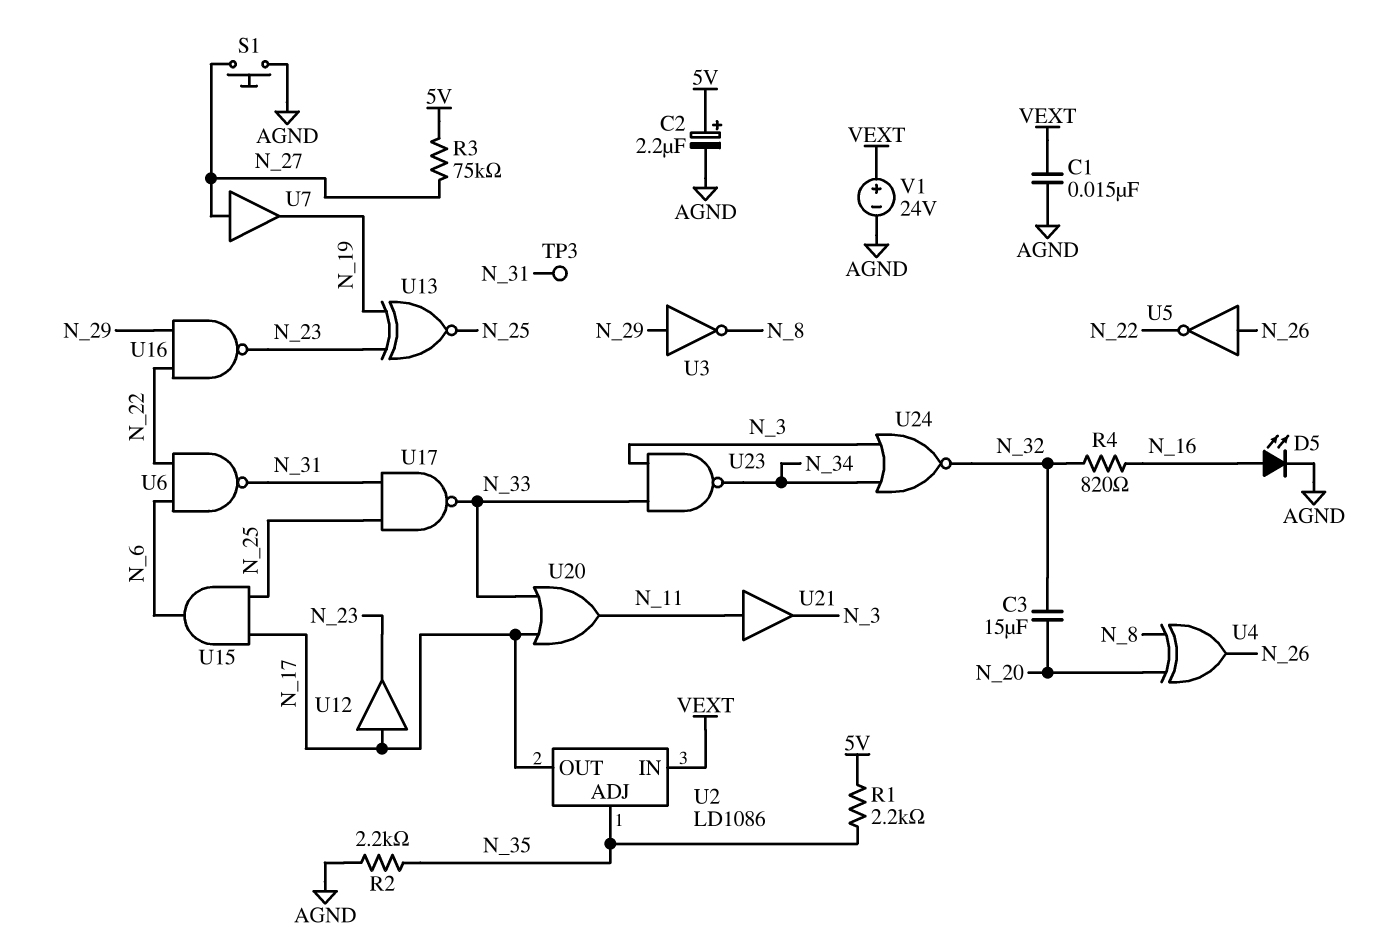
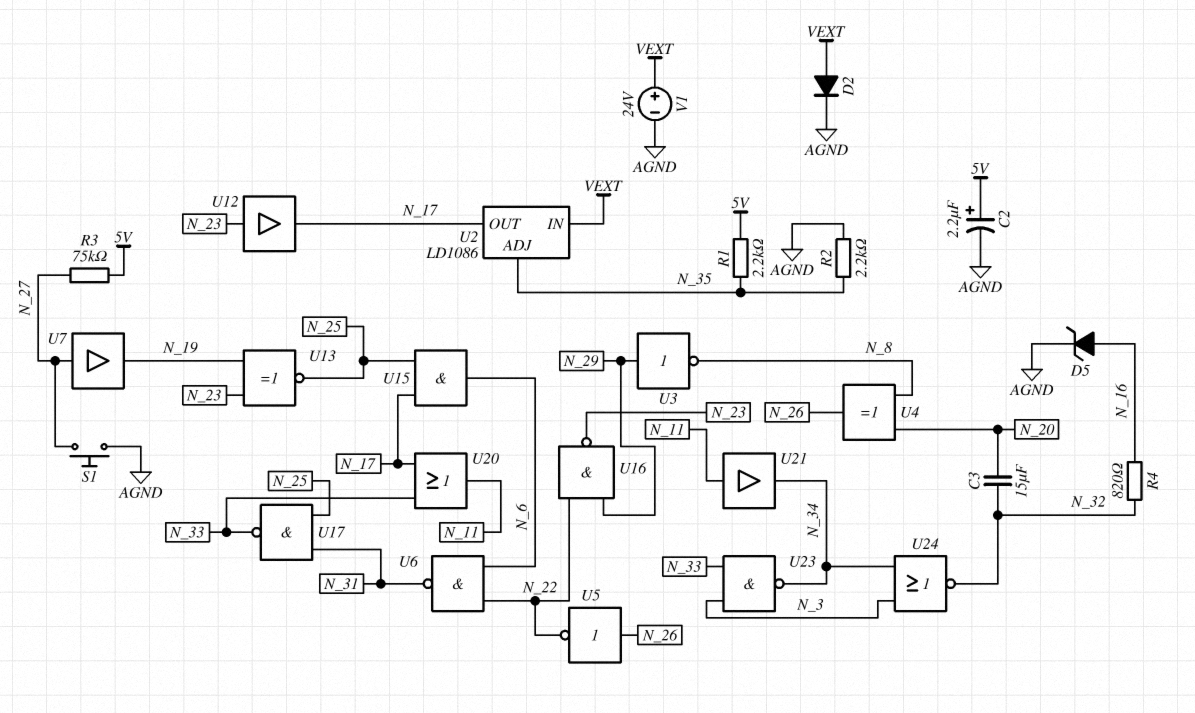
C1: 15nF (AGND, VEXT) -> none
D2: none -> diode (A VEXT, K AGND)
D5: LED (A N_16, K AGND) -> zener (A N_16, K AGND)
TP3: test point (N_31) -> none
U12: buffer (in N_17, out N_23) -> buffer (in N_23, out N_17)
U21: buffer (in N_11, out N_3) -> buffer (in N_11, out N_34)

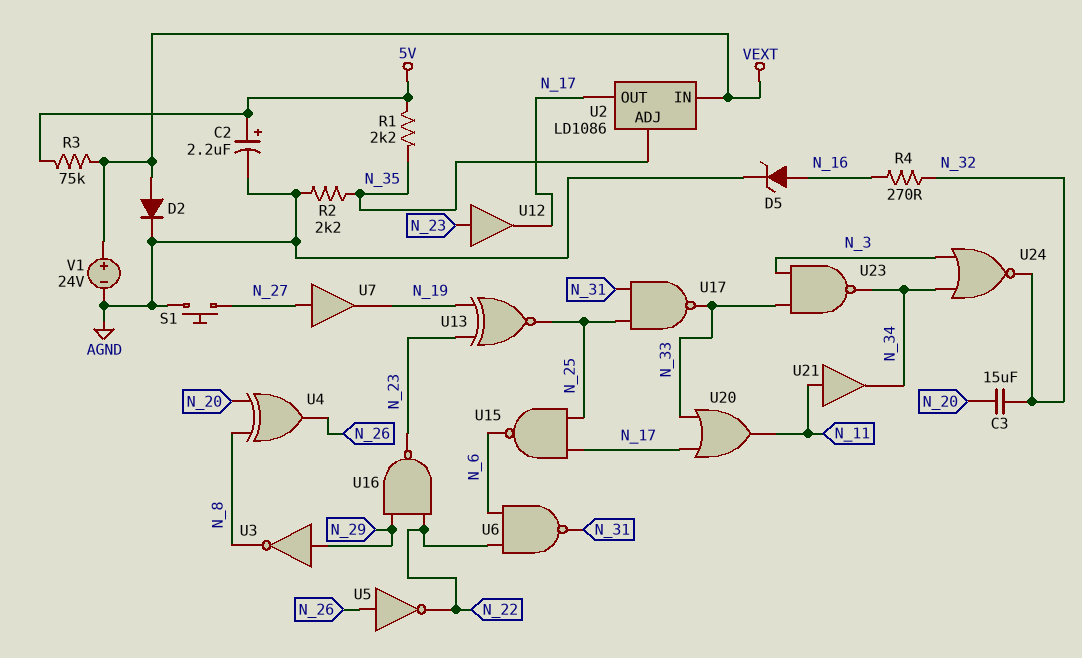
R3: 75k (5V, N_27) -> 75k (5V, VEXT)
R4: 820 (N_16, N_32) -> 270 (N_16, N_32)
U15: AND (in N_17, in N_25, out N_6) -> NAND (in N_17, in N_25, out N_6)

